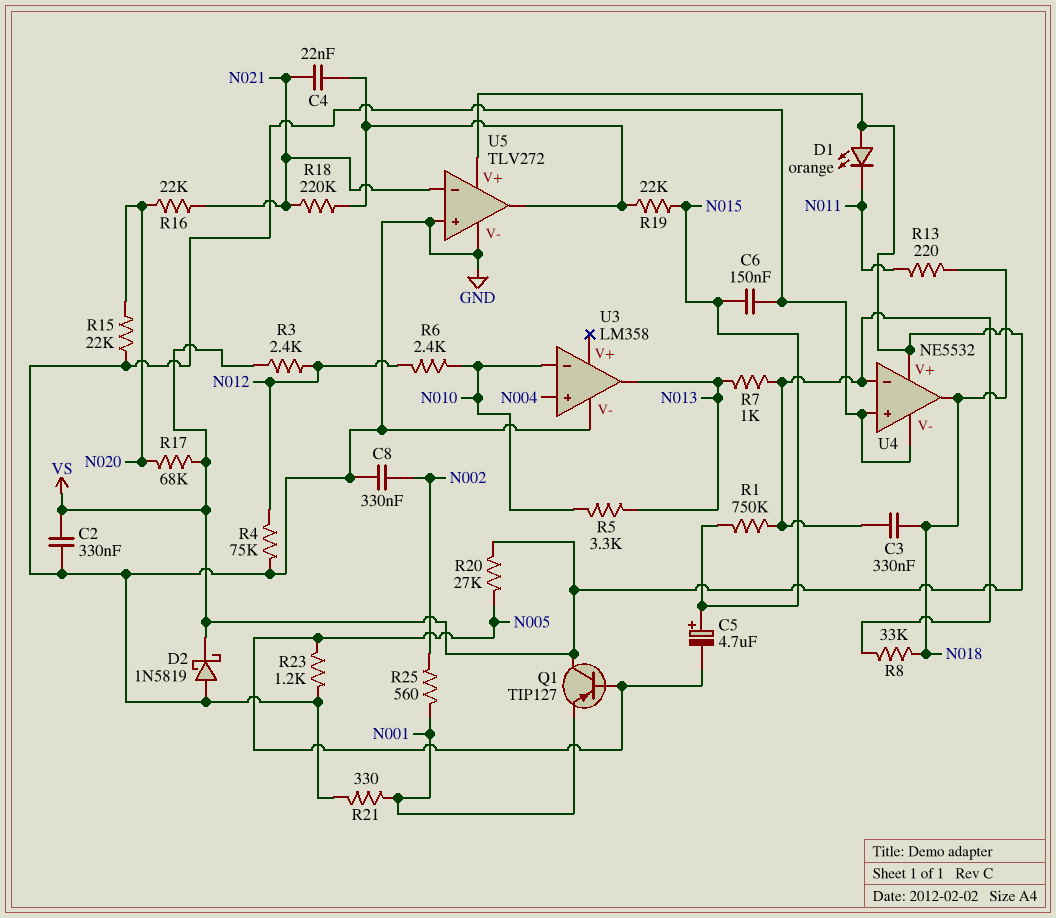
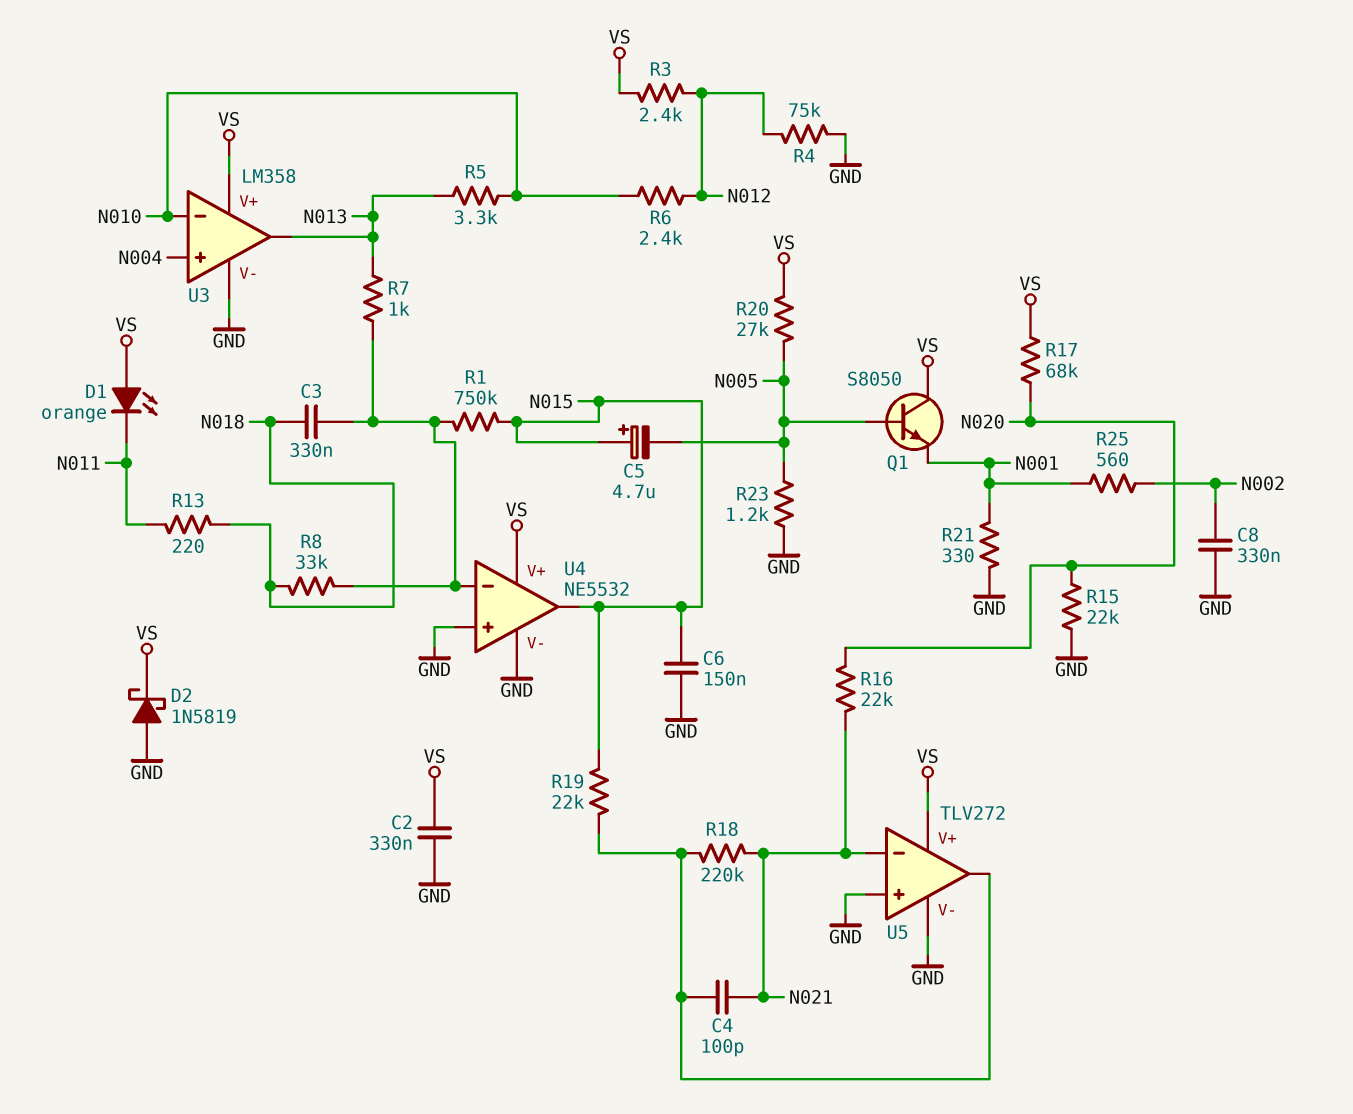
C4: 22nF (N021, U5/out) -> 100pF (N021, U5/out)
Q1: PNP TIP127 (B N005, C VS, E N001) -> NPN S8050 (B N005, C VS, E N001)
U3 pin V+: none -> VS
U4 pin out: N018 -> N015

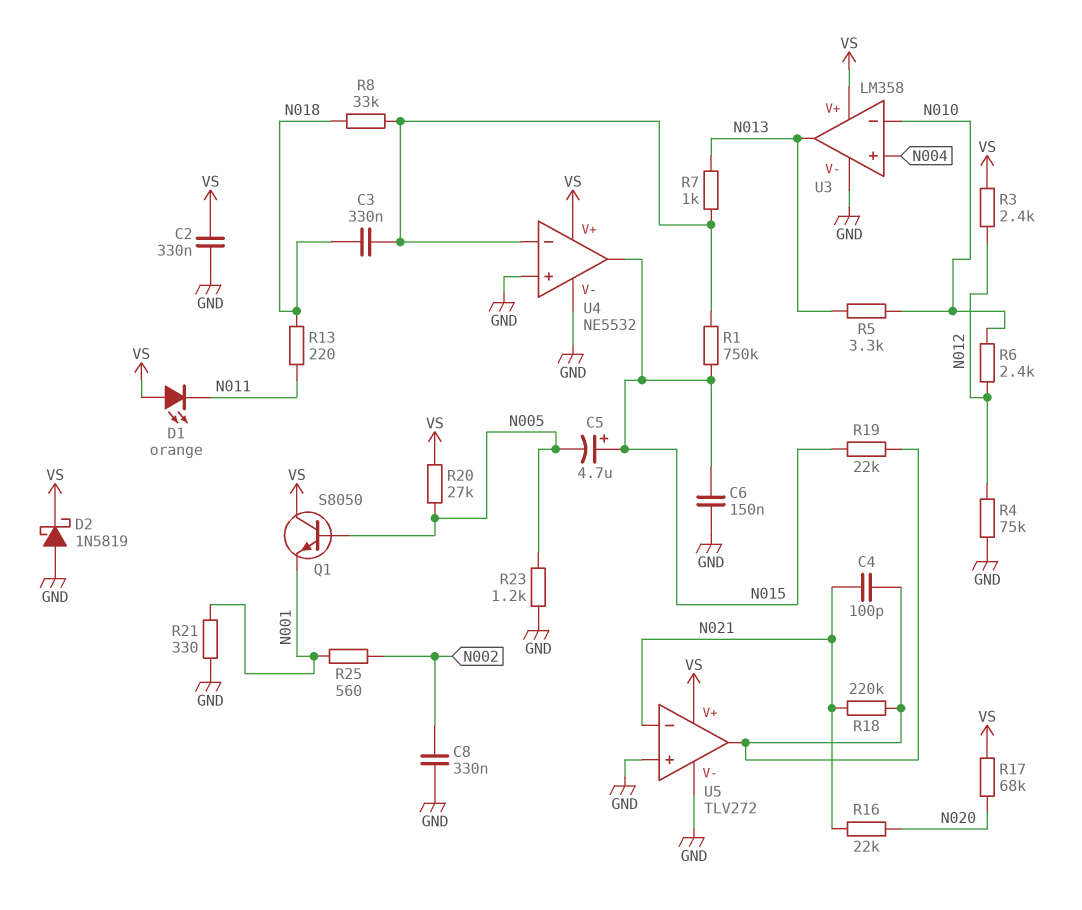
R15: 22k (GND, N020) -> none

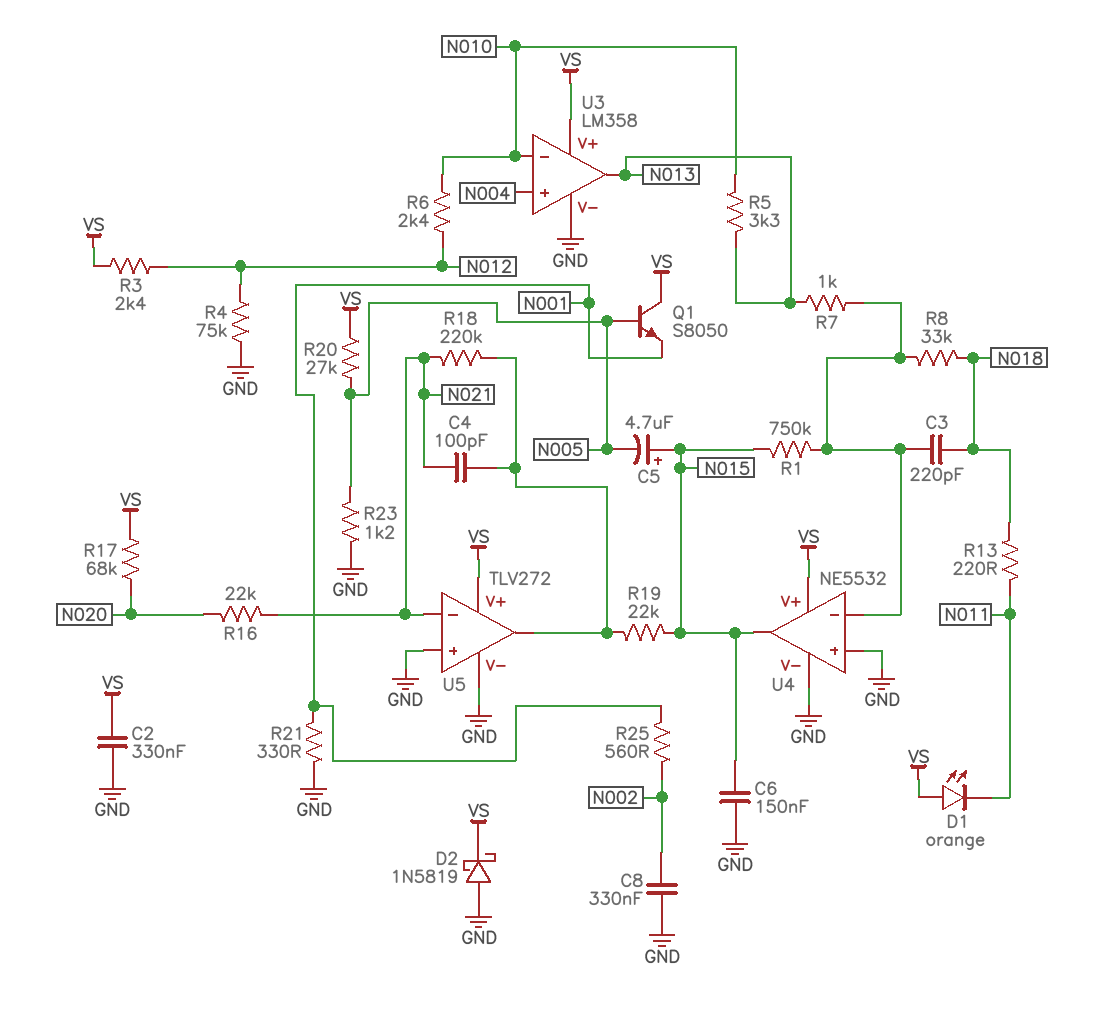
C3: 330nF (N018, U4/in-) -> 220pF (N018, U4/in-)

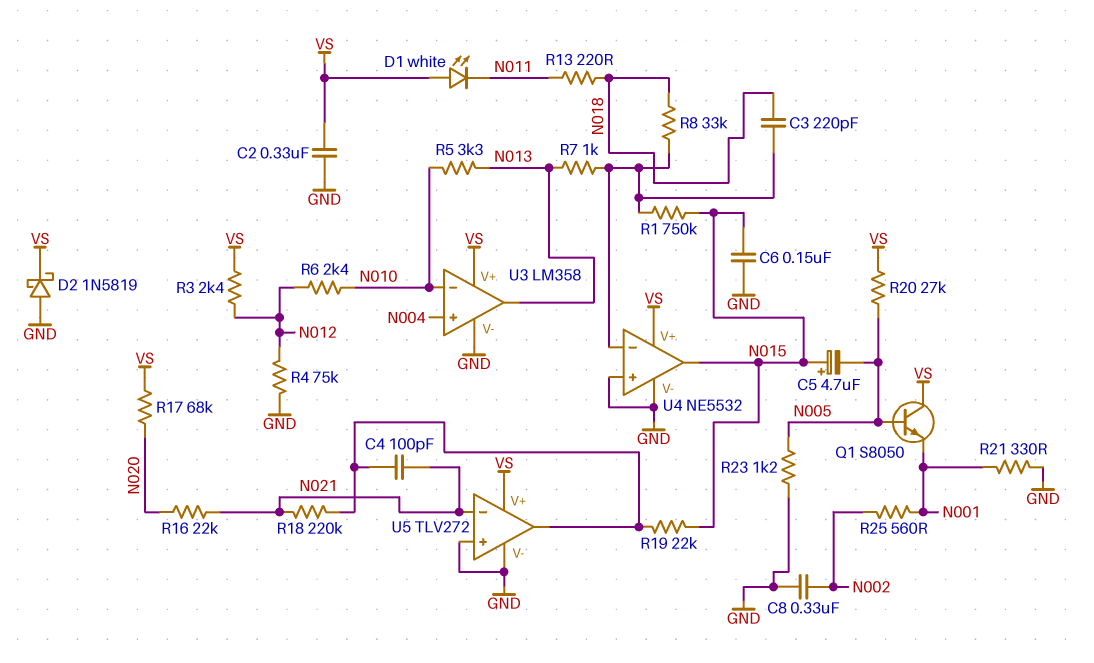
D1: LED orange (A VS, K N011) -> LED white (A VS, K N011)

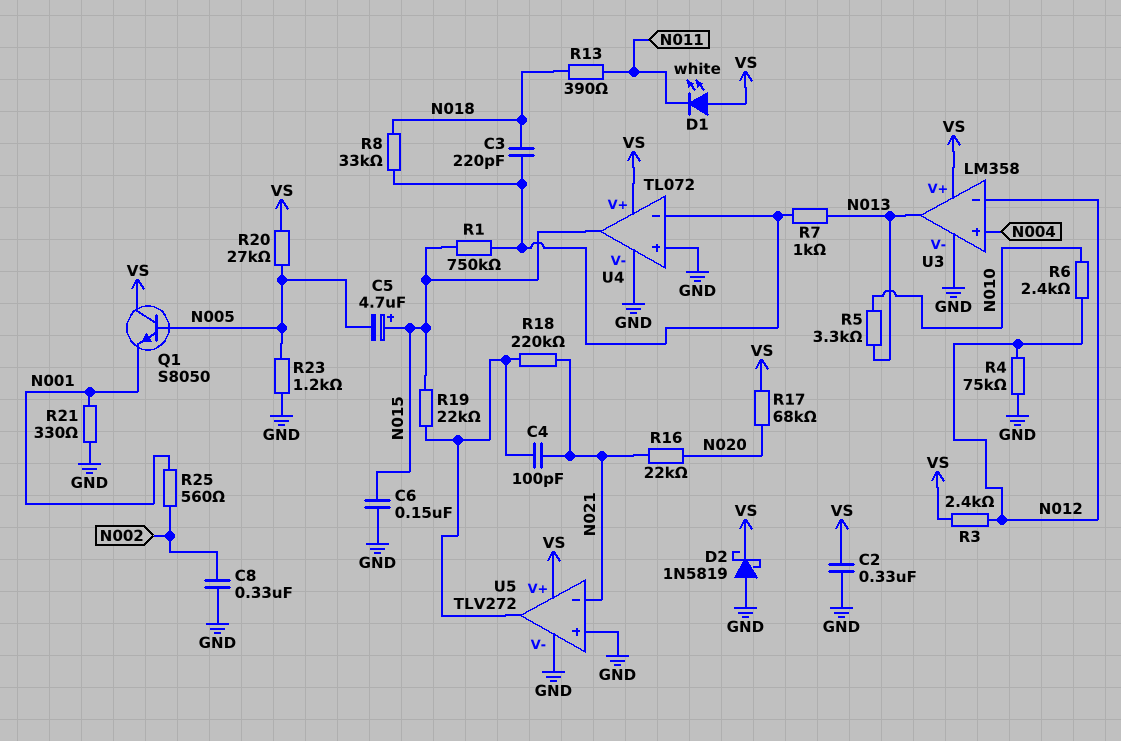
R13: 220 (N011, N018) -> 390 (N011, N018)
U3 pin in-: N010 -> N012
U4: NE5532 -> TL072

